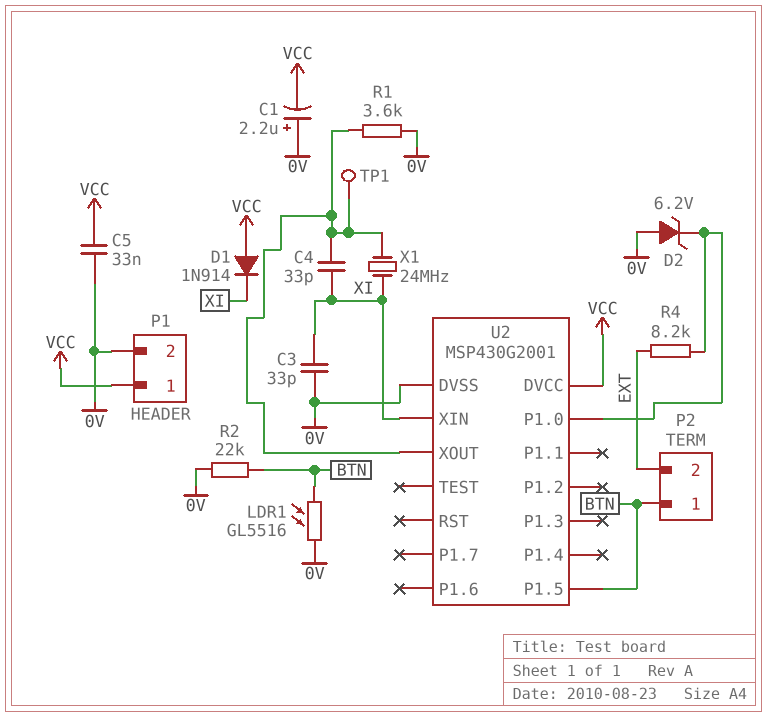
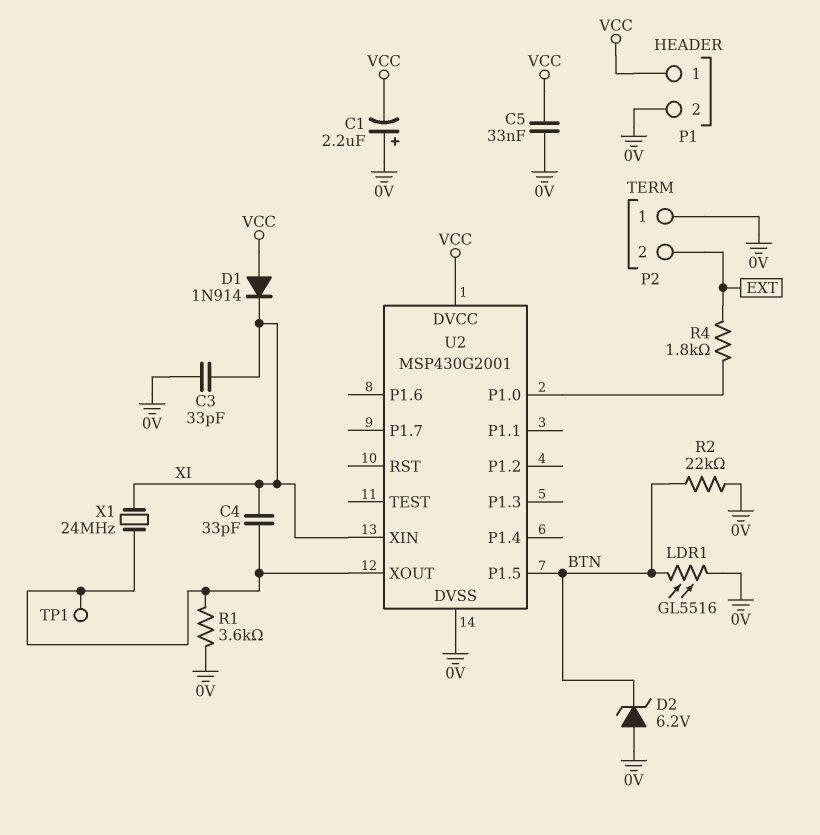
D2: zener 6.2V (A 0V, K U2/P1.0) -> zener 6.2V (A 0V, K BTN)
P2 pin 1: BTN -> 0V
R4: 8.2k (EXT, U2/P1.0) -> 1.8k (EXT, U2/P1.0)

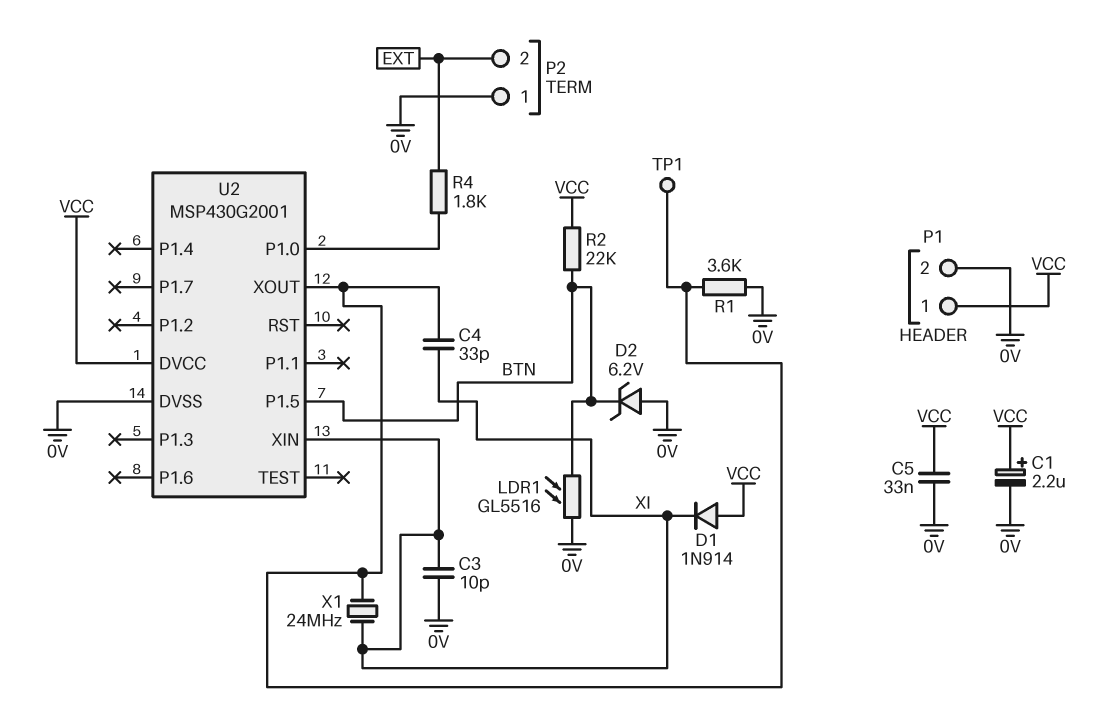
C1: 2.2uF (plus 0V, minus VCC) -> 2.2uF (plus VCC, minus 0V)
C3: 33pF (0V, XI) -> 10pF (0V, XI)
R2: 22k (0V, BTN) -> 22k (BTN, VCC)

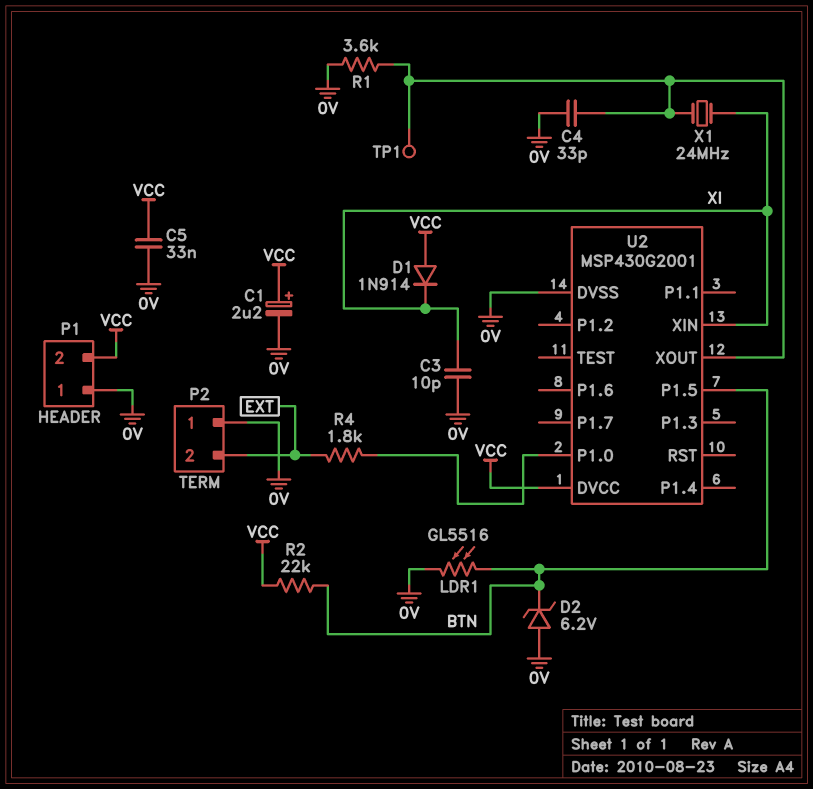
C4: 33pF (U2/XOUT, XI) -> 33pF (0V, U2/XOUT)
P1 pin 1: VCC -> 0V
P1 pin 2: 0V -> VCC

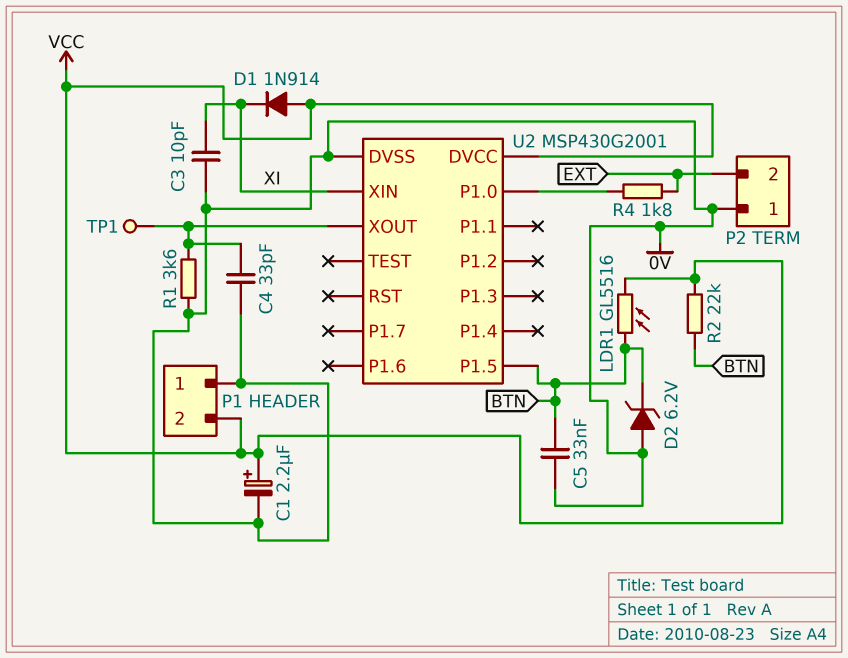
C5: 33nF (0V, VCC) -> 33nF (0V, BTN)
LDR1: GL5516 (0V, BTN) -> GL5516 (BTN, VCC)
X1: 24MHz (U2/XOUT, XI) -> none

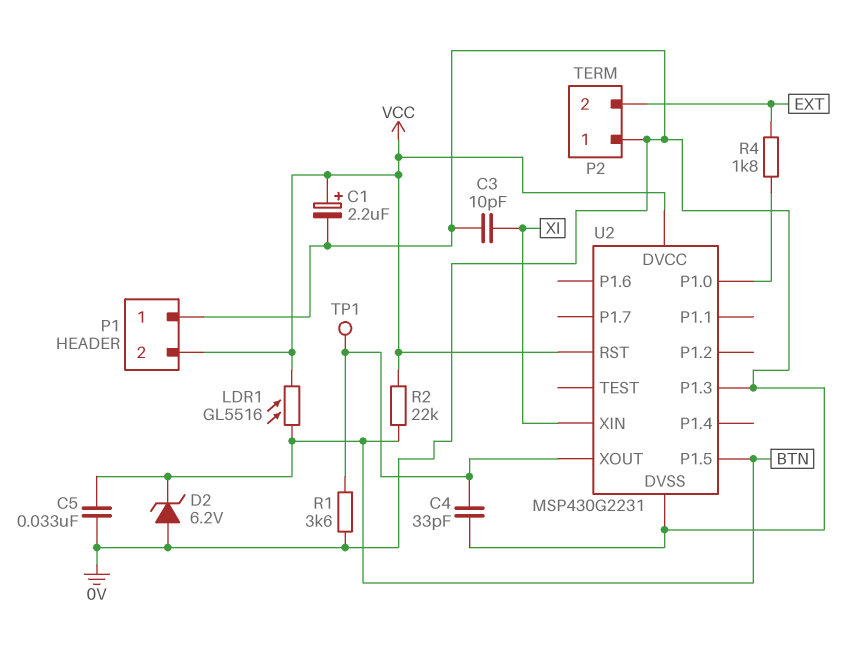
D1: diode 1N914 (A VCC, K XI) -> none
U2: MSP430G2001 -> MSP430G2231
U2 pin P1.3: none -> 0V
U2 pin RST: none -> VCC

